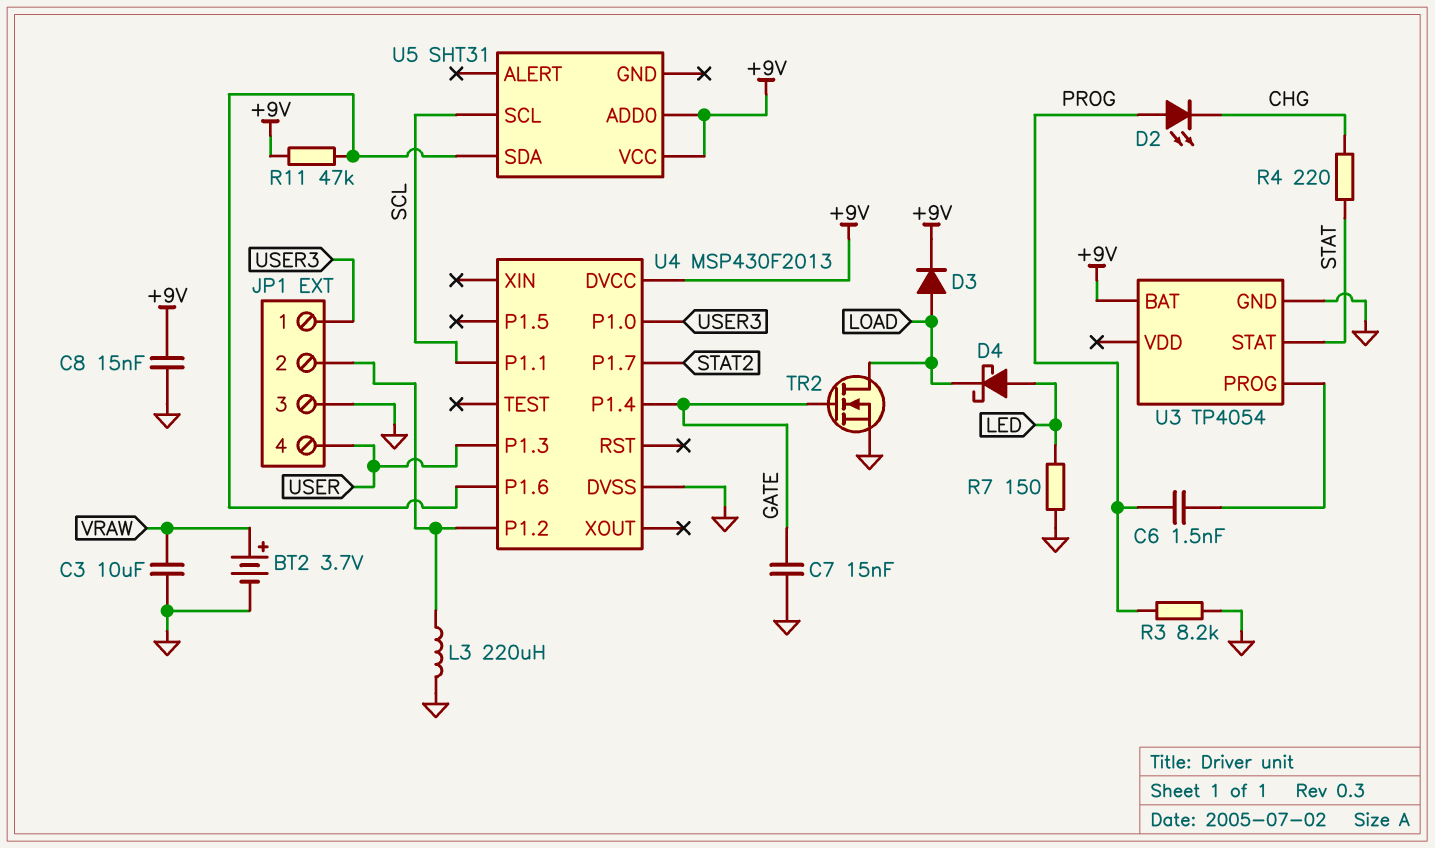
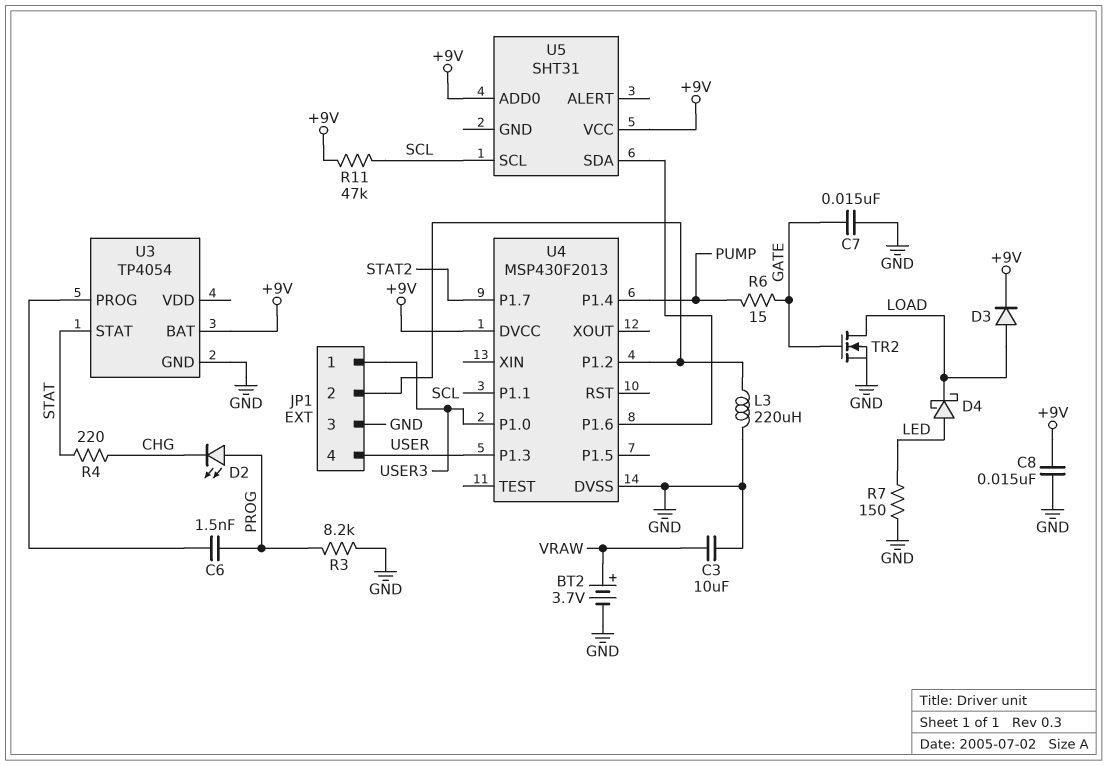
R6: none -> 15 (GATE, PUMP)
R11: 47k (+9V, U4/P1.6) -> 47k (+9V, SCL)
U4 pin P1.4: GATE -> PUMP

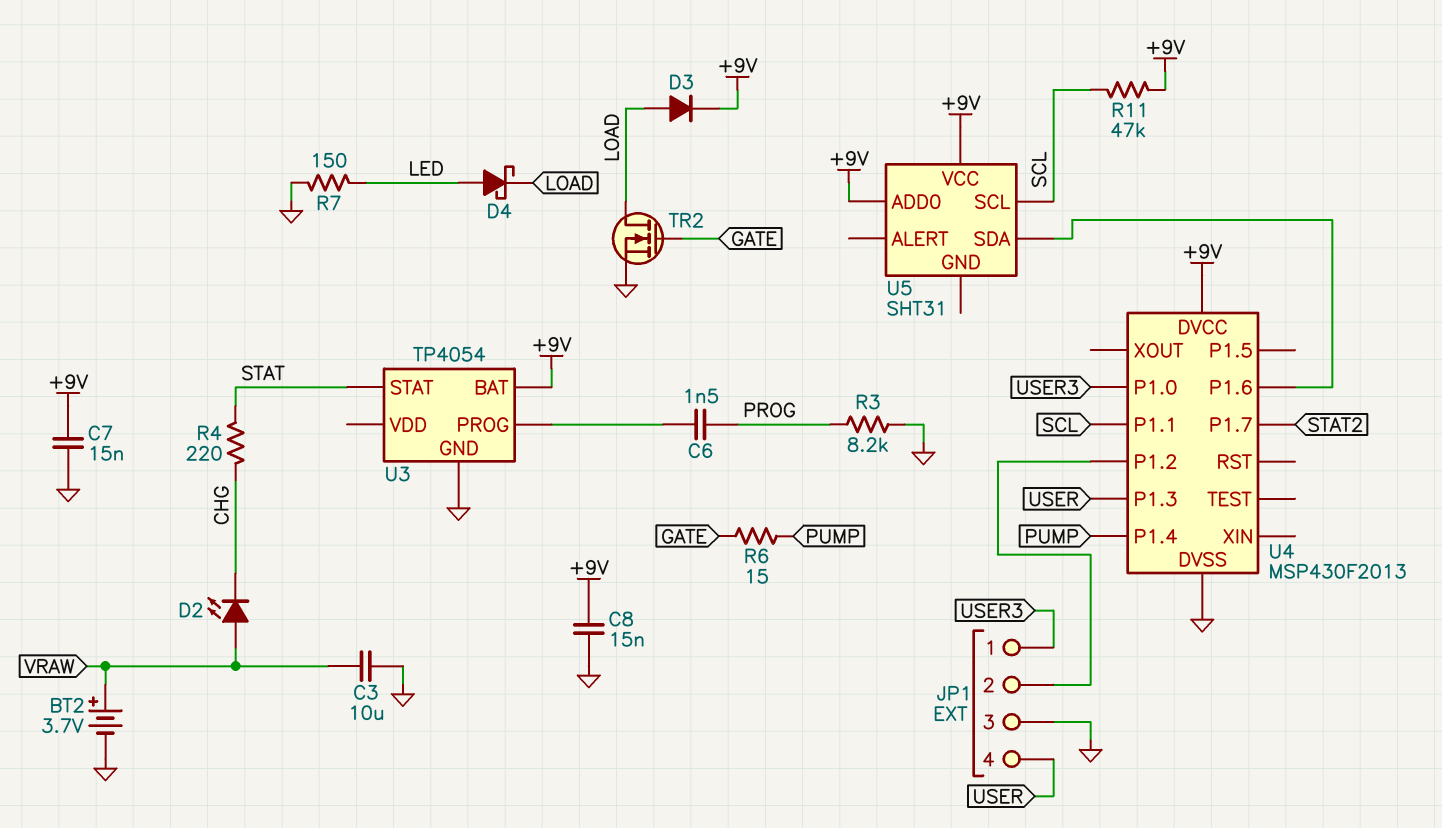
C7: 15nF (GATE, GND) -> 15nF (+9V, GND)
D2: LED (A PROG, K CHG) -> LED (A VRAW, K CHG)
L3: 220uH (GND, JP1/2) -> none

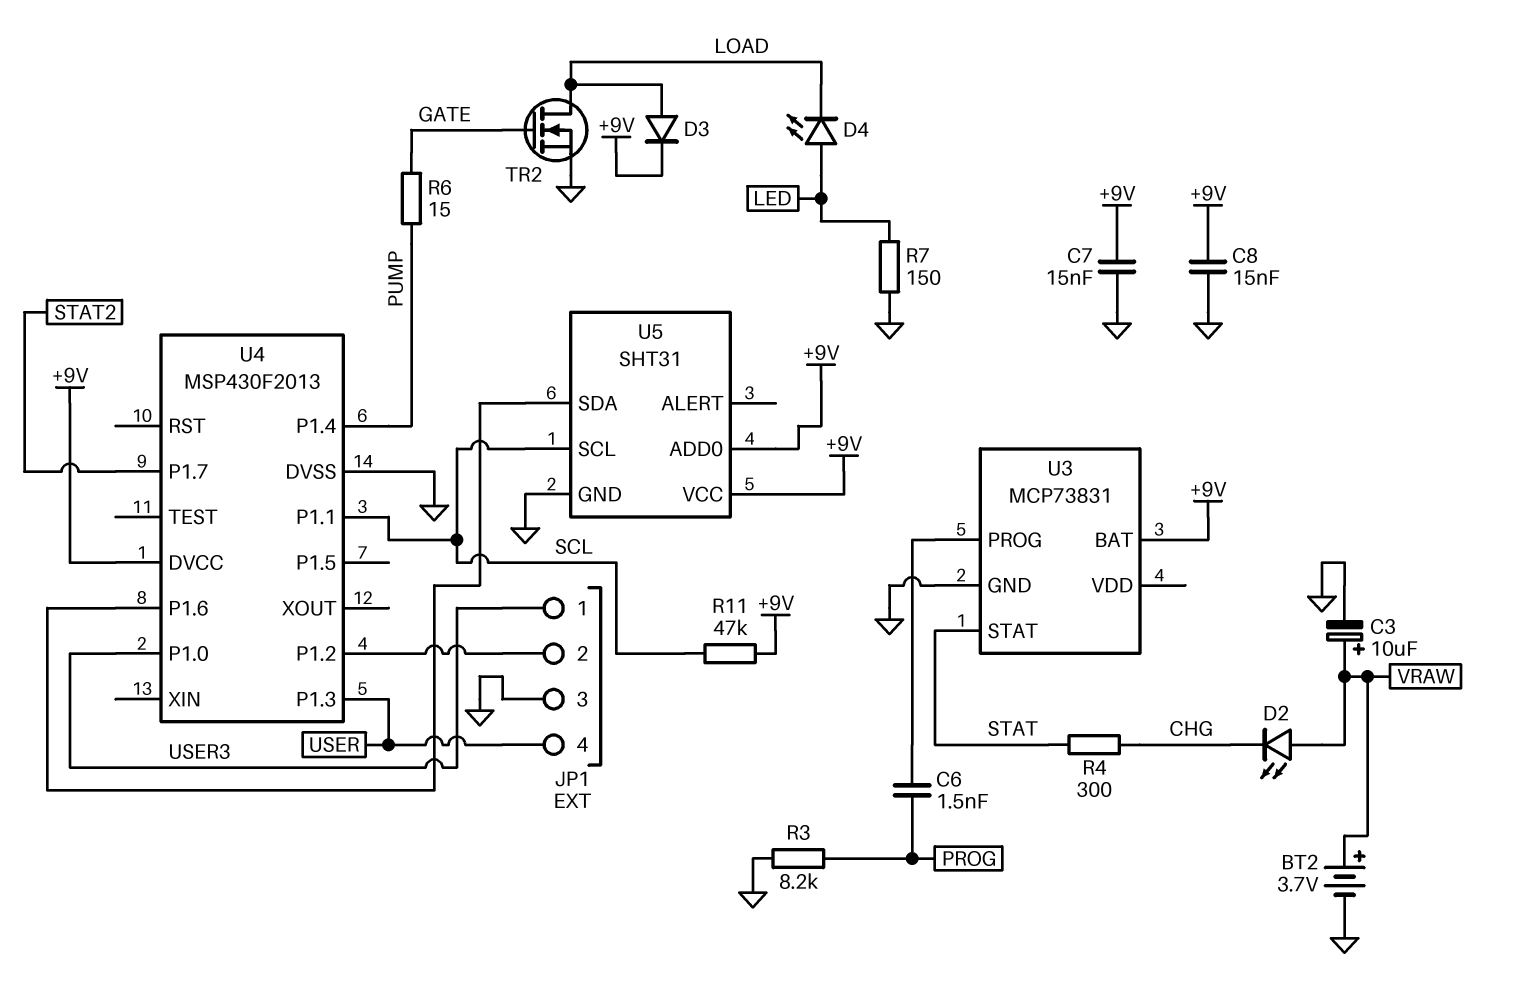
C3: 10uF (GND, VRAW) -> 10uF (plus VRAW, minus GND)
D4: schottky (A LED, K LOAD) -> LED (A LED, K LOAD)
R4: 220 (CHG, STAT) -> 300 (CHG, STAT)
U3: TP4054 -> MCP73831
U5 pin GND: none -> GND

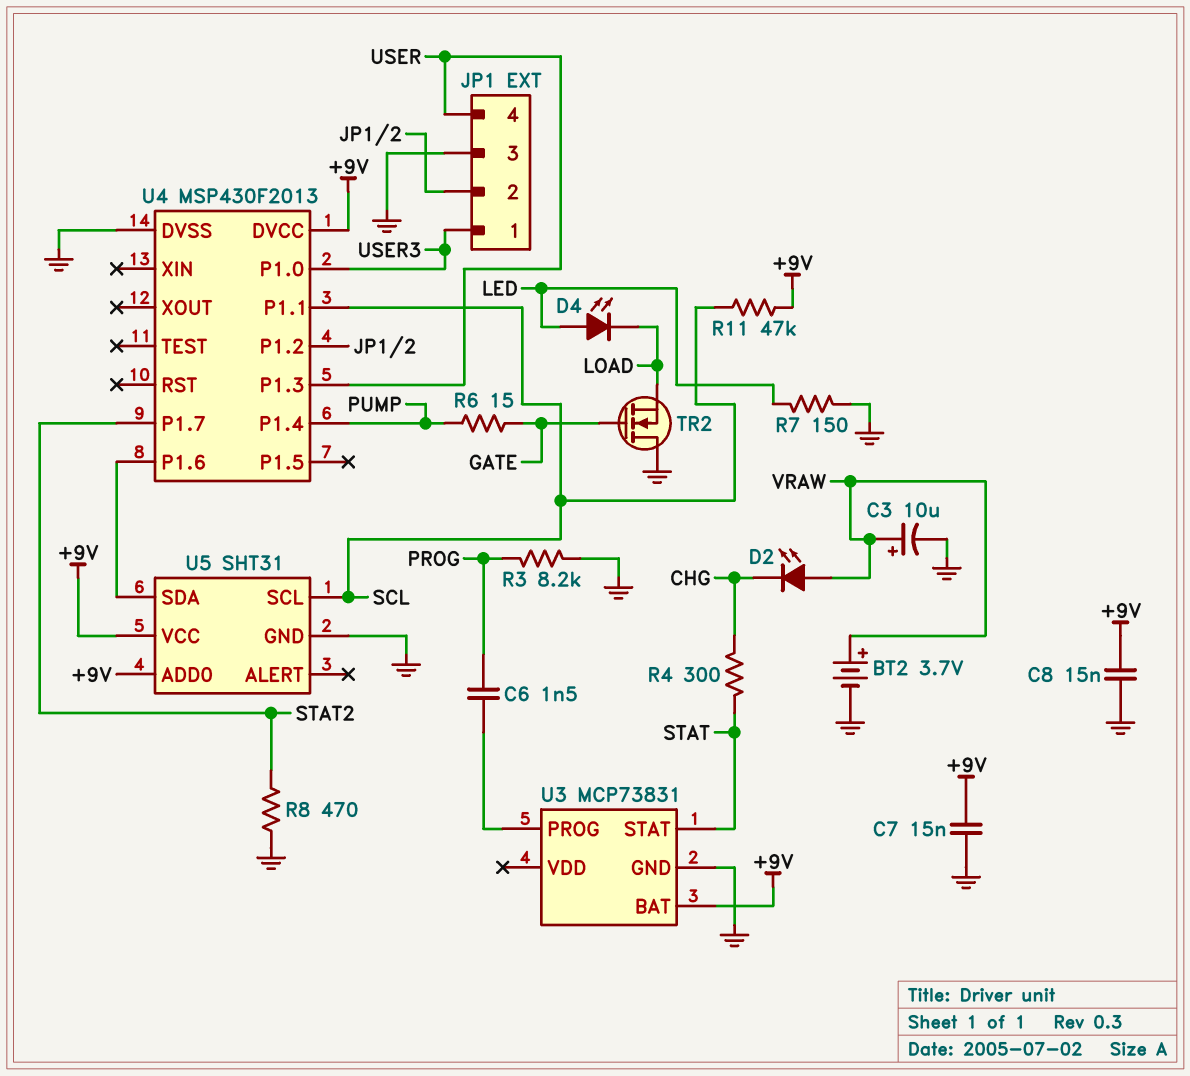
D3: diode (A LOAD, K +9V) -> none
R8: none -> 470 (GND, STAT2)
TR2: NMOS (G GATE, D LOAD, S GND) -> NMOS (G GATE, D GND, S LOAD)

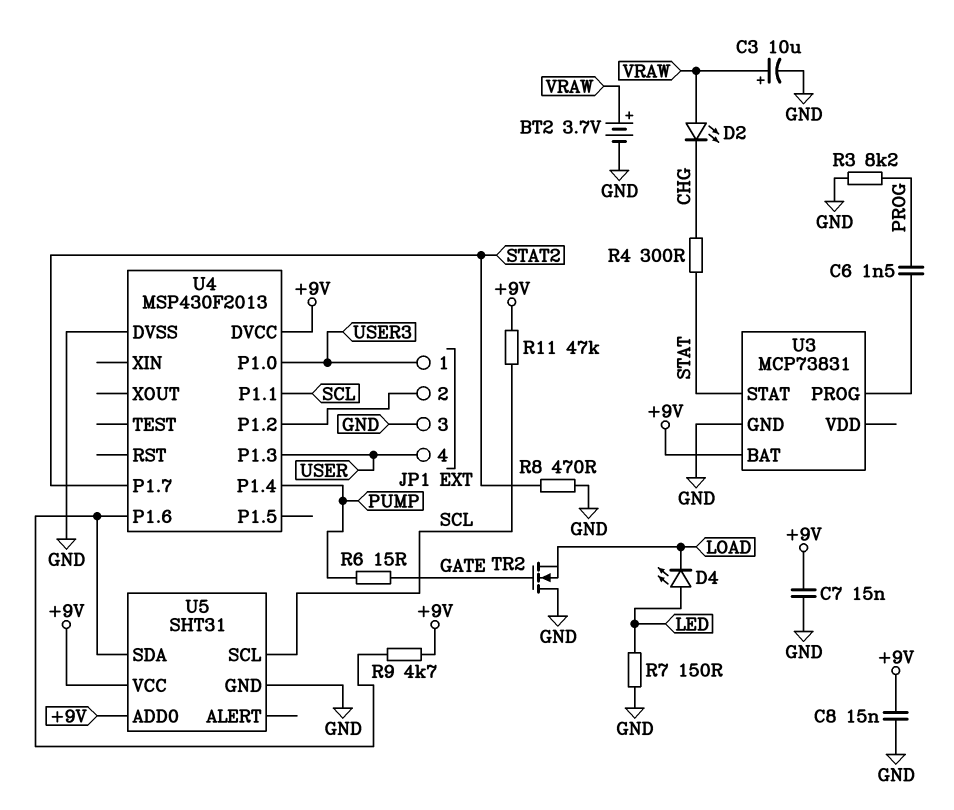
R9: none -> 4.7k (+9V, U4/P1.6)

